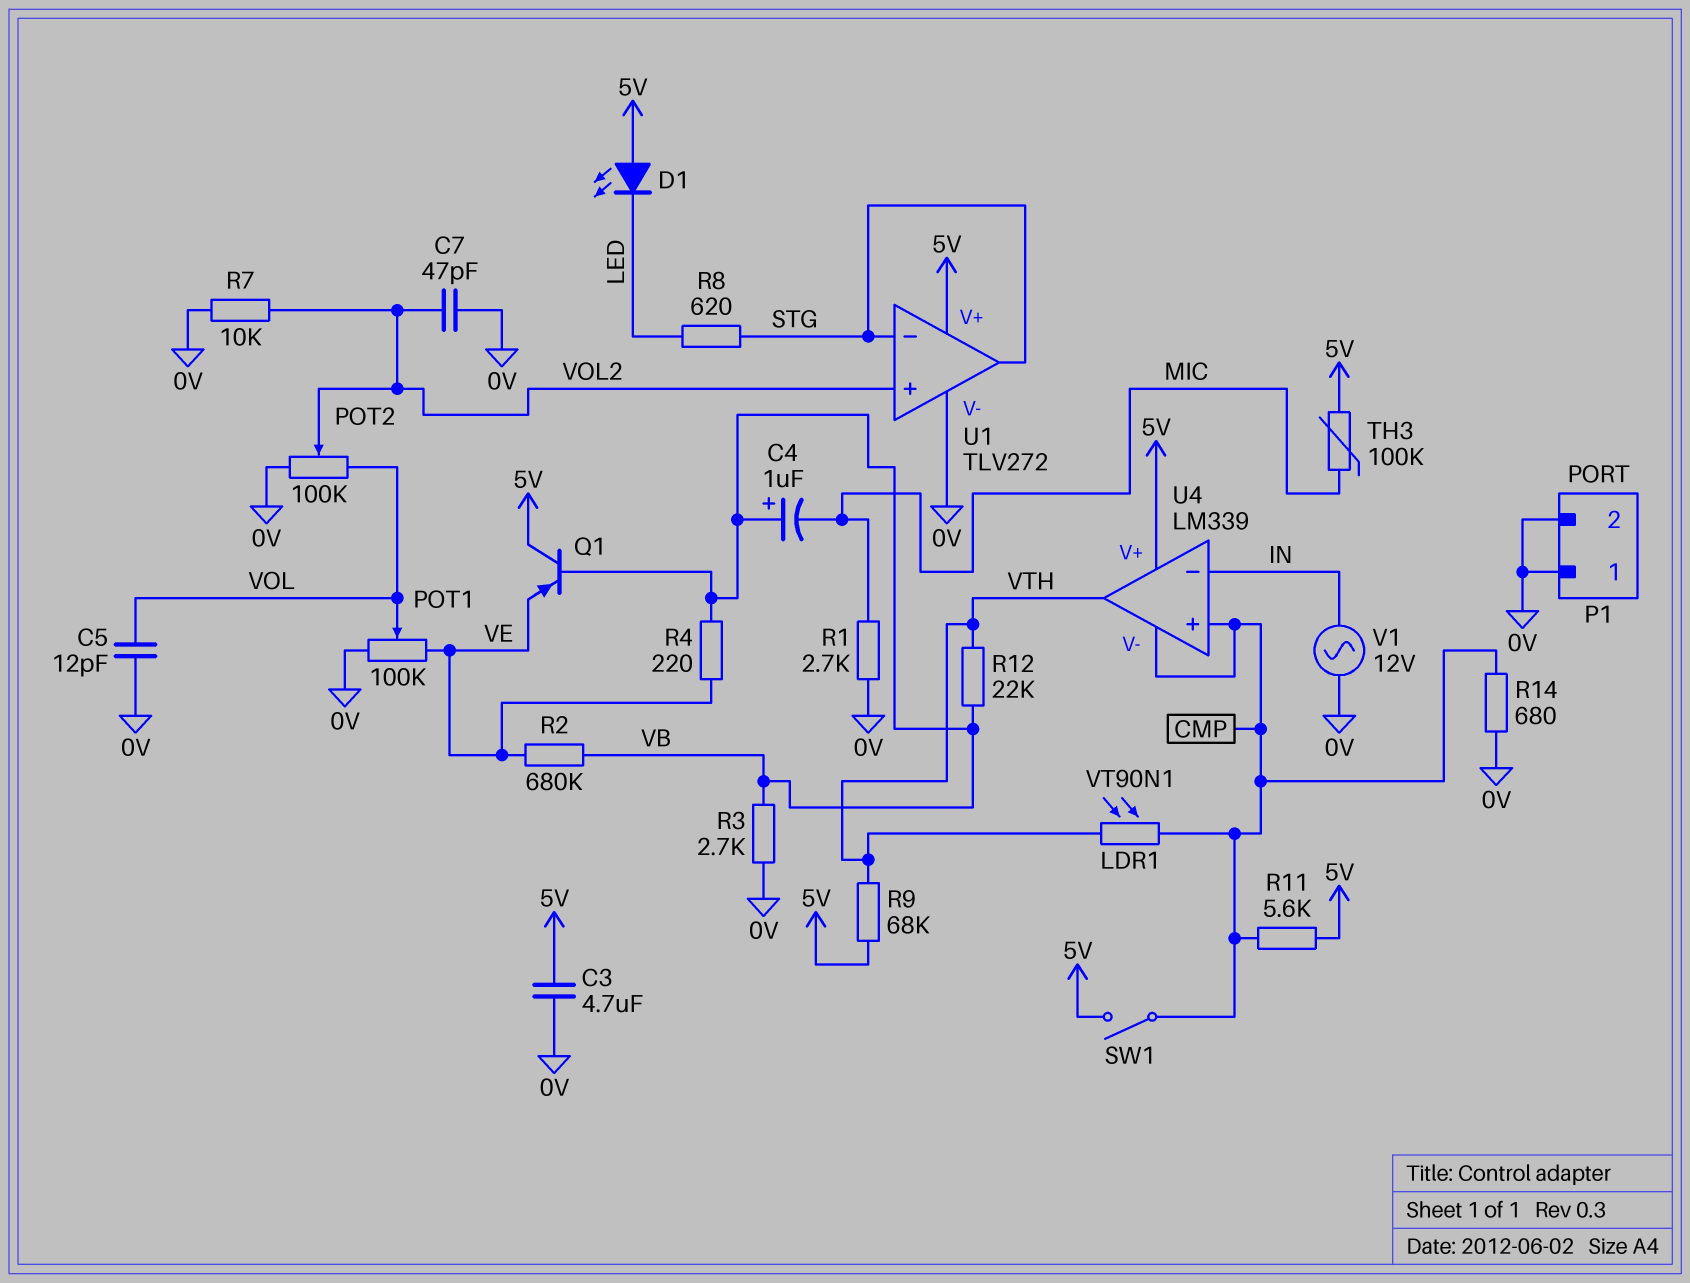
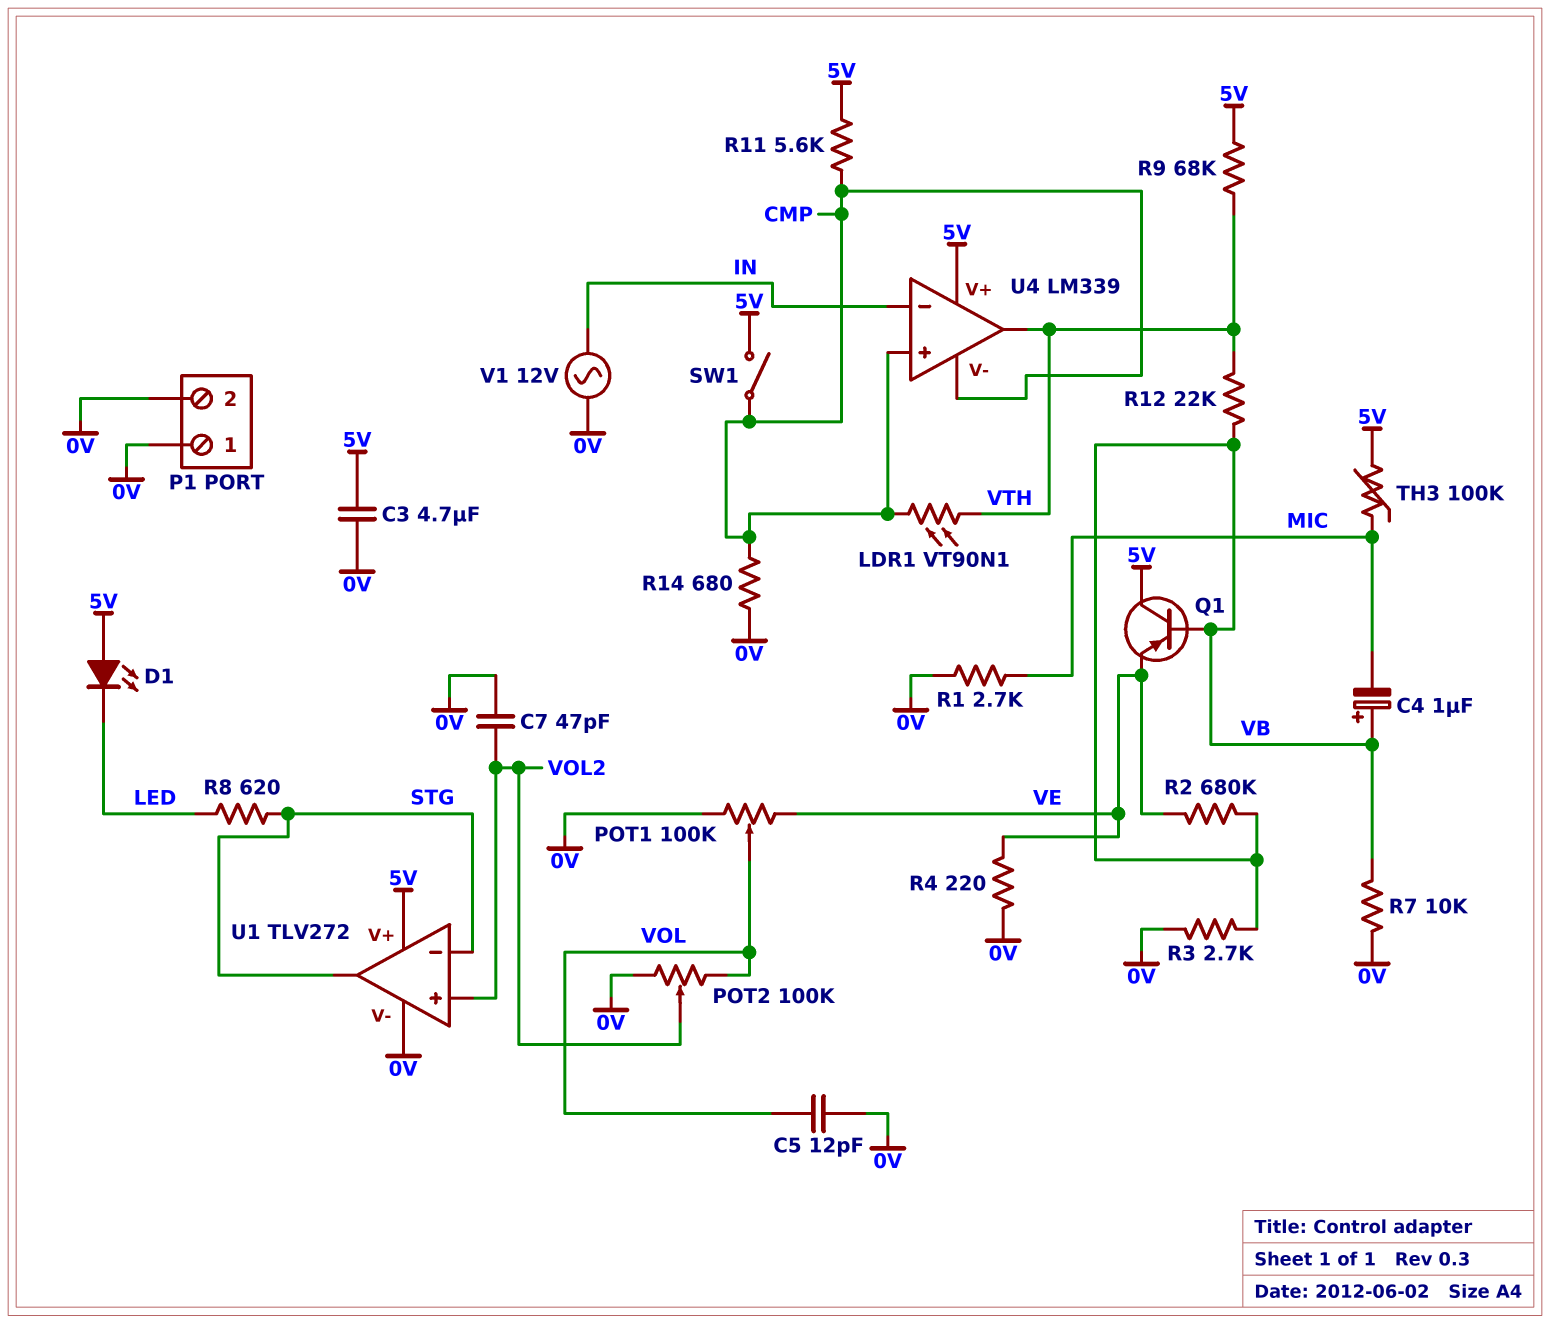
R4: 220 (VB, VE) -> 220 (0V, VE)
R7: 10k (0V, VOL2) -> 10k (0V, VB)

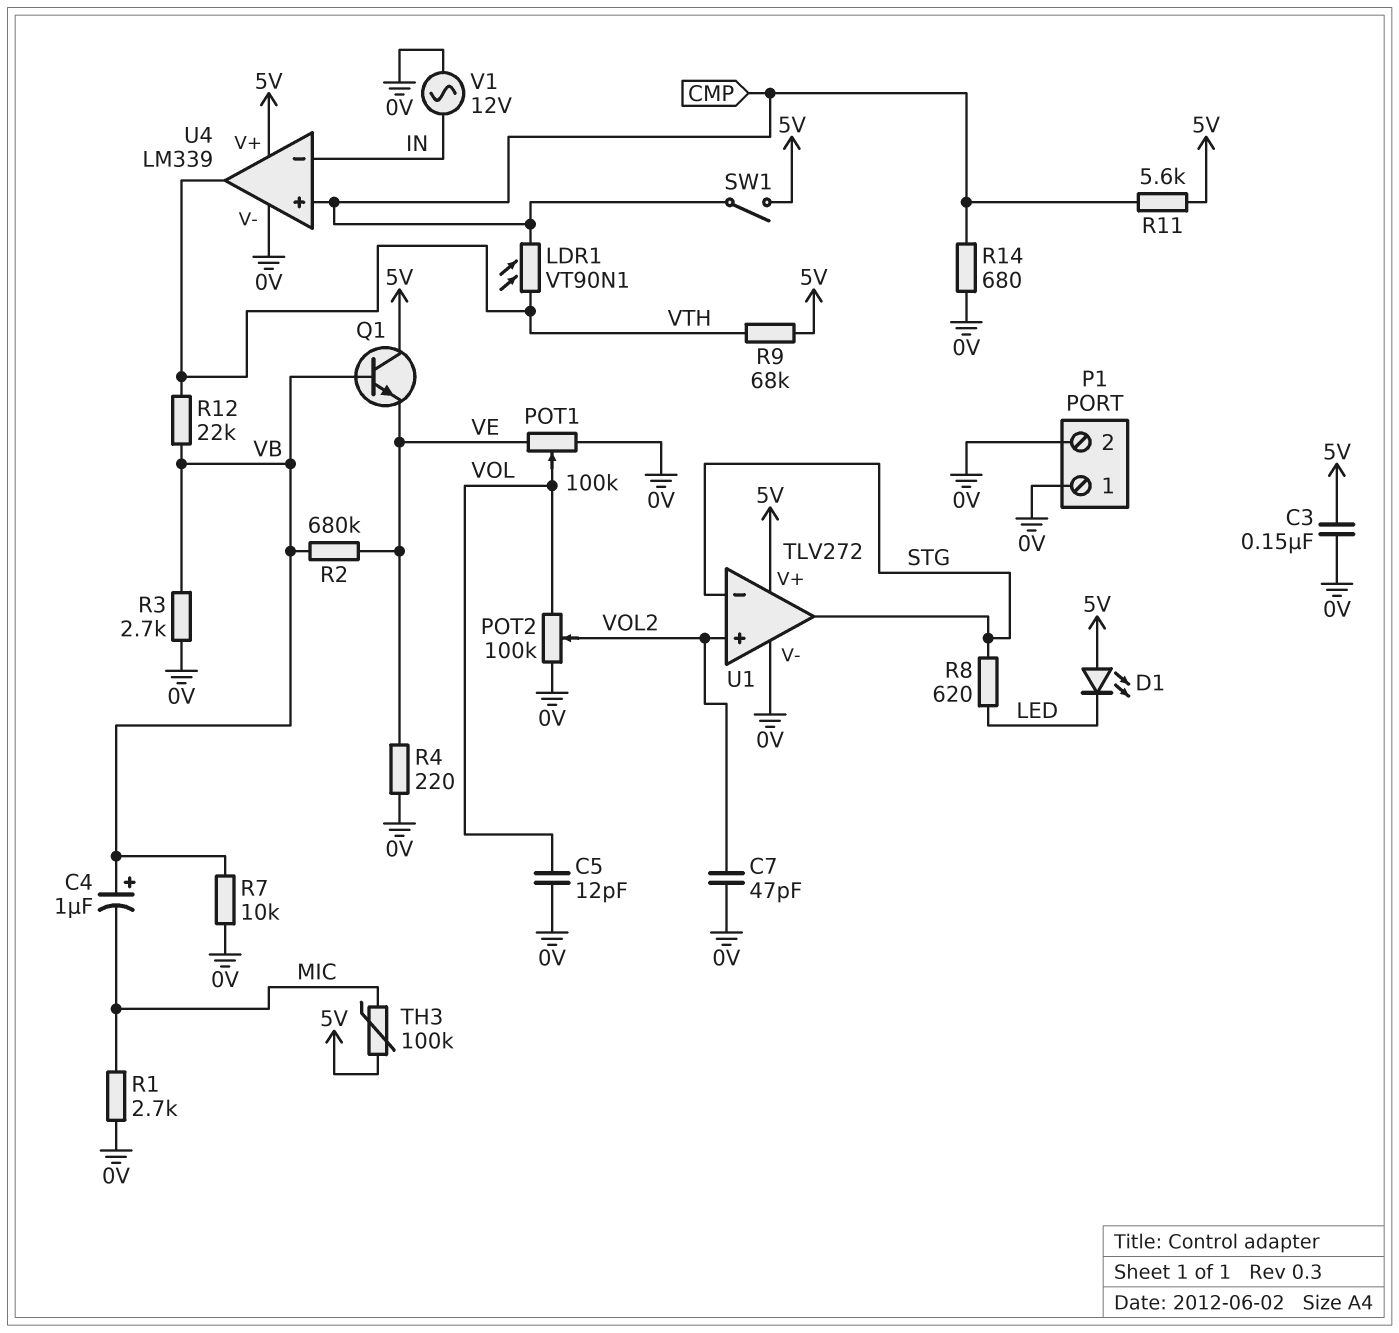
C3: 4.7uF (0V, 5V) -> 150nF (0V, 5V)
Q1: PNP (B VB, C 5V, E VE) -> NPN (B VB, C 5V, E VE)
U4 pin V-: CMP -> 0V

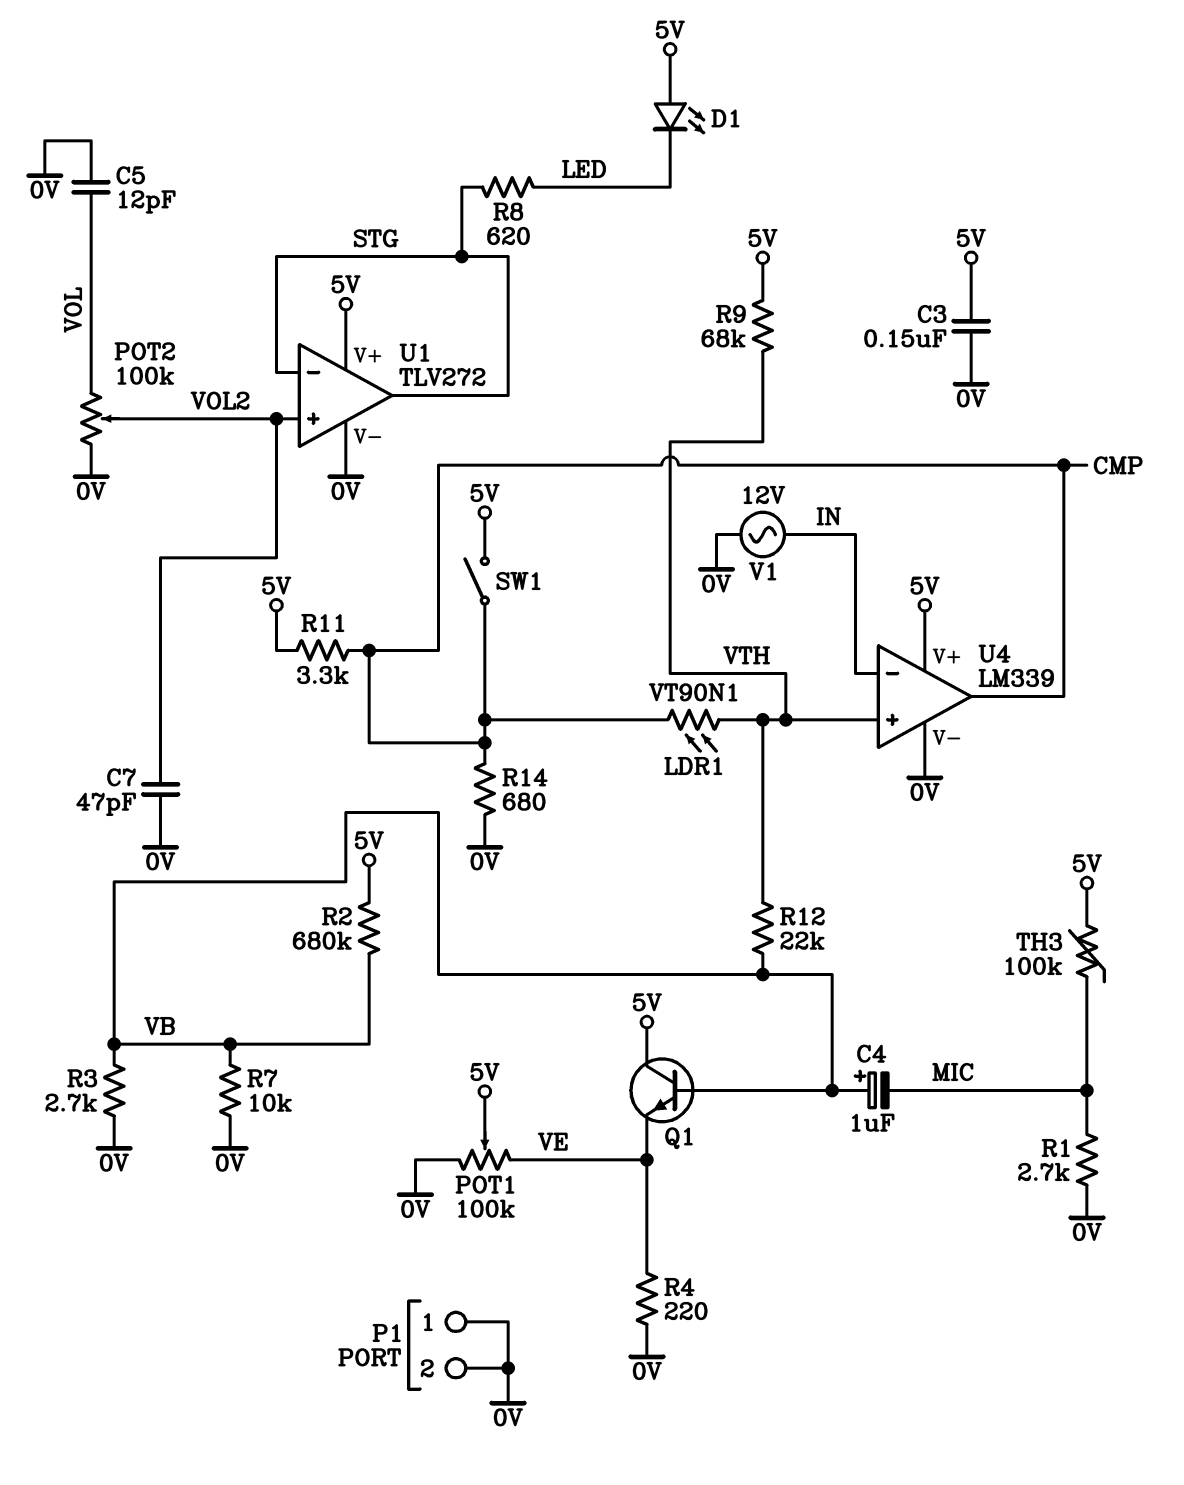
POT1: 100k (0V, VE, wiper VOL) -> 100k (0V, VE, wiper 5V)
R2: 680k (VB, VE) -> 680k (5V, VB)
R11: 5.6k (5V, CMP) -> 3.3k (5V, CMP)
U4 pin in+: CMP -> VTH
U4 pin out: VTH -> CMP

